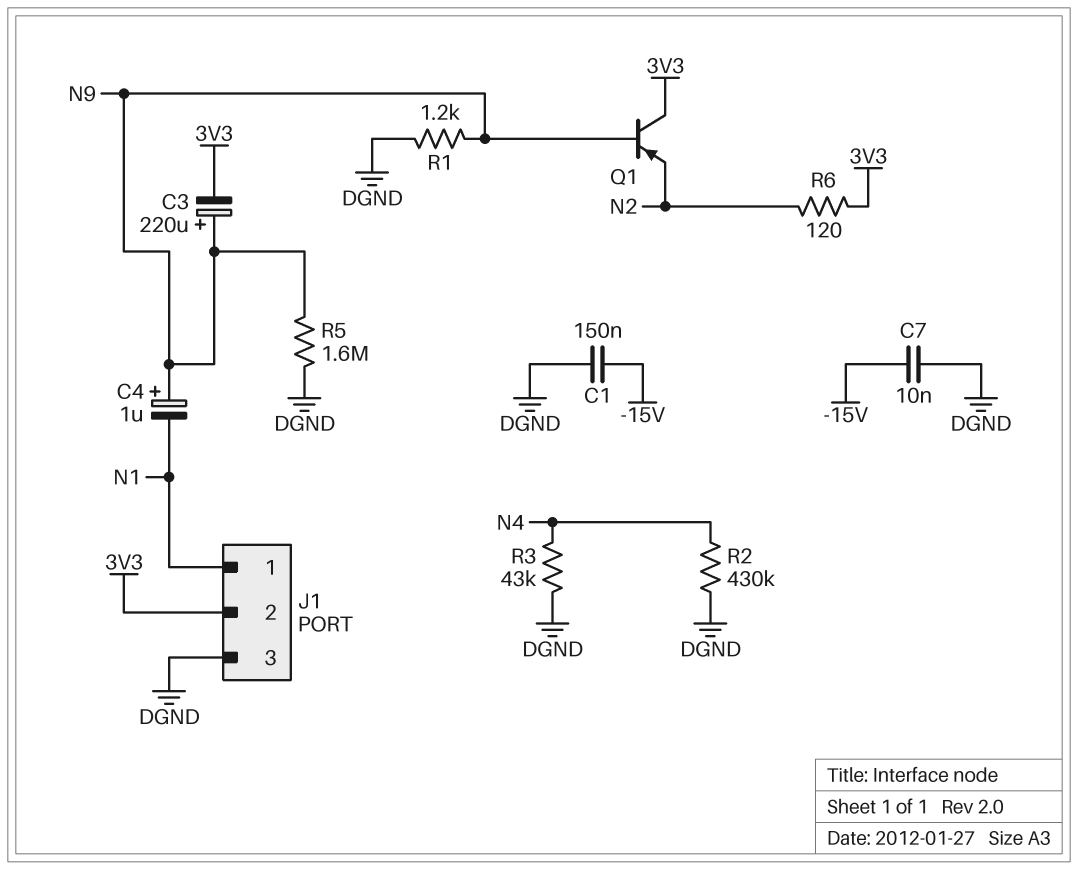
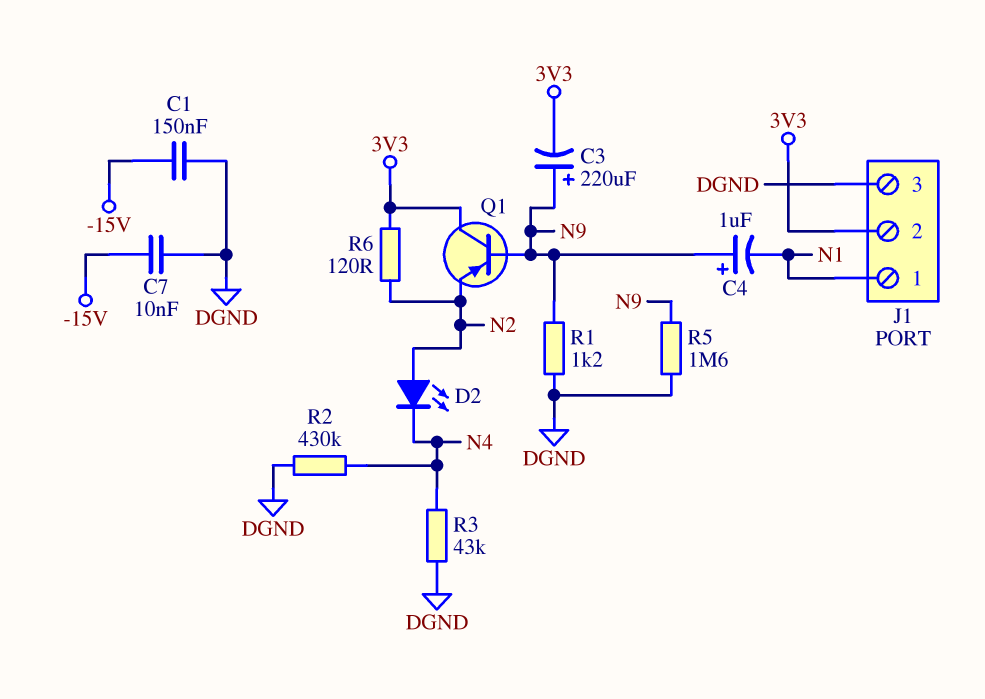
D2: none -> LED (A N2, K N4)

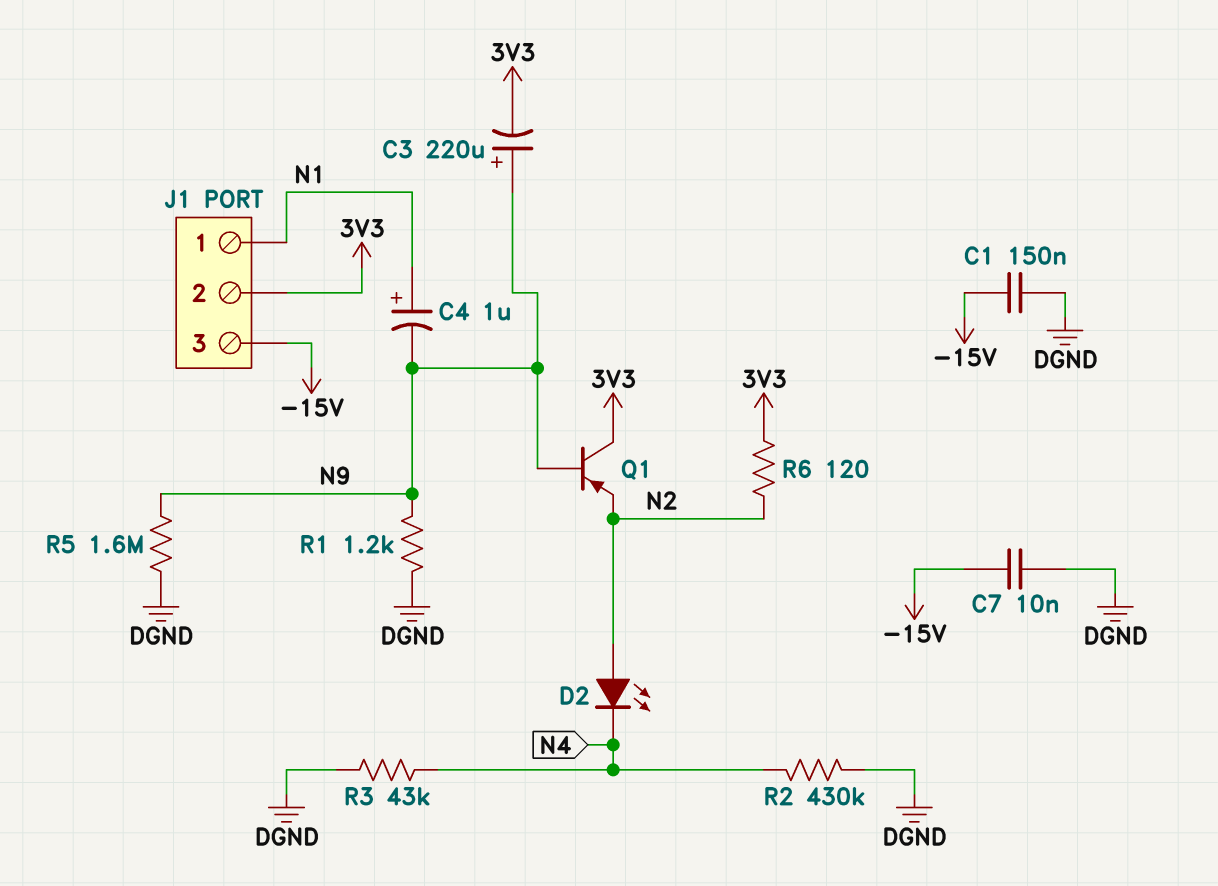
C4: 1uF (plus N9, minus N1) -> 1uF (plus N1, minus N9)
J1 pin 3: DGND -> -15V

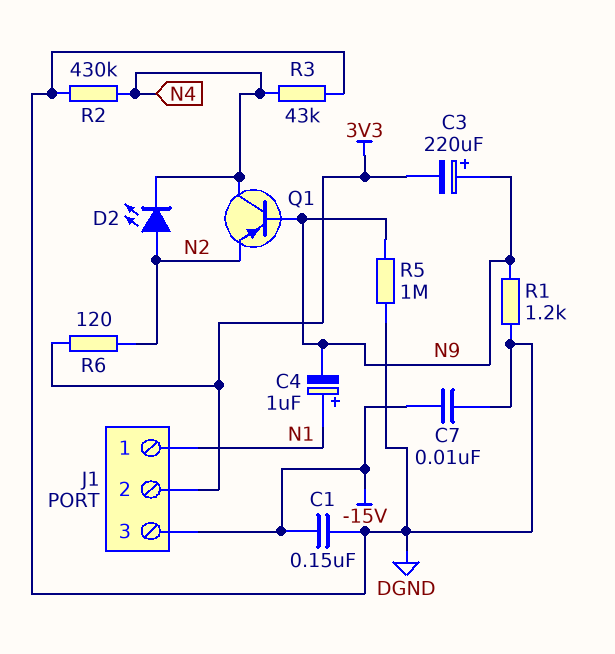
Q1: PNP (B N9, C 3V3, E N2) -> PNP (B N9, C N4, E N2)
R5: 1.6M (DGND, N9) -> 1M (DGND, N9)

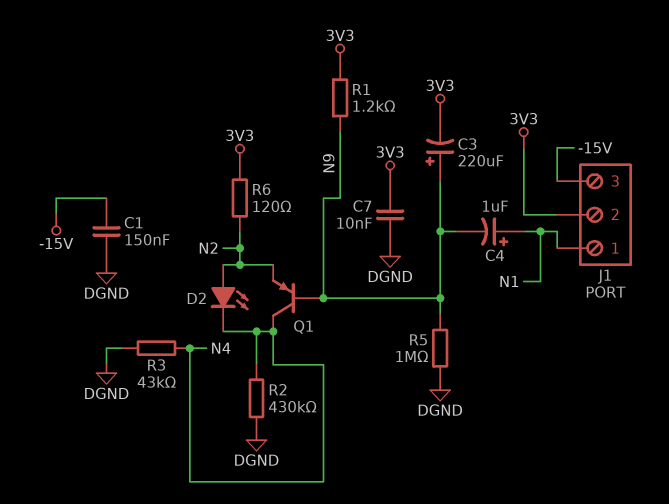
C7: 10nF (-15V, DGND) -> 10nF (3V3, DGND)
R1: 1.2k (DGND, N9) -> 1.2k (3V3, N9)

